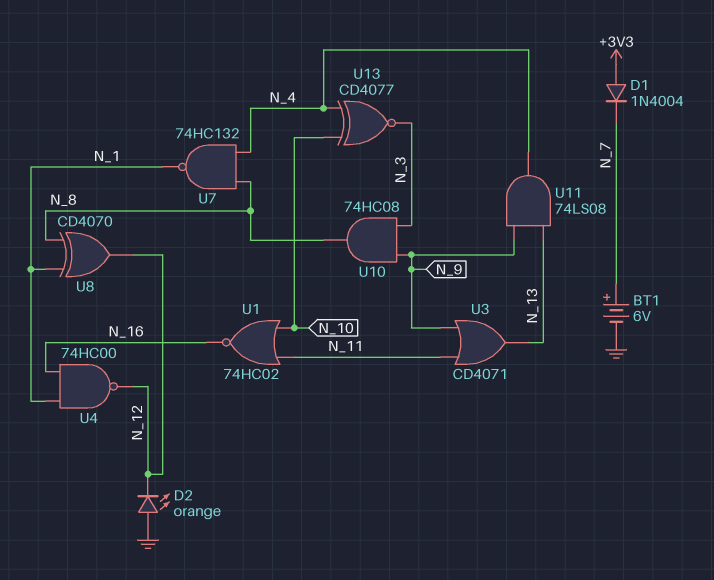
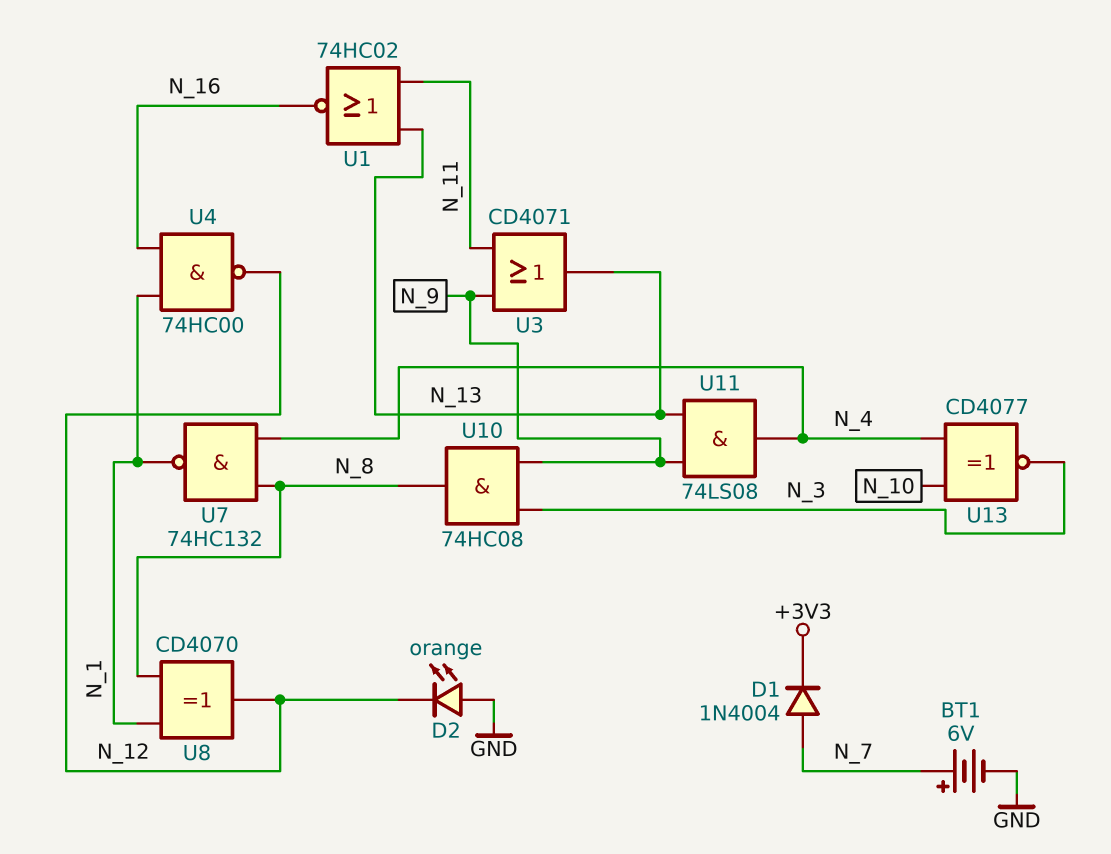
D1: diode 1N4004 (A +3V3, K N_7) -> diode 1N4004 (A N_7, K +3V3)
U1: NOR 74HC02 (in N_10, in N_11, out N_16) -> NOR 74HC02 (in N_11, in N_13, out N_16)

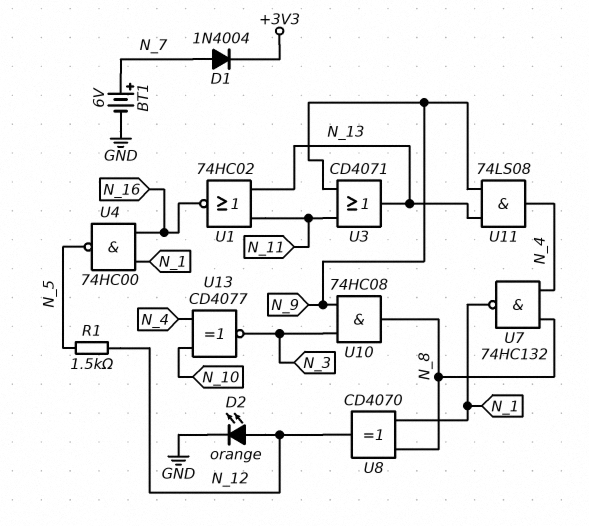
D2: LED orange (A GND, K N_12) -> LED orange (A N_12, K GND)
R1: none -> 1.5k (N_5, N_12)
U4: NAND 74HC00 (in N_1, in N_16, out N_12) -> NAND 74HC00 (in N_1, in N_16, out N_5)

